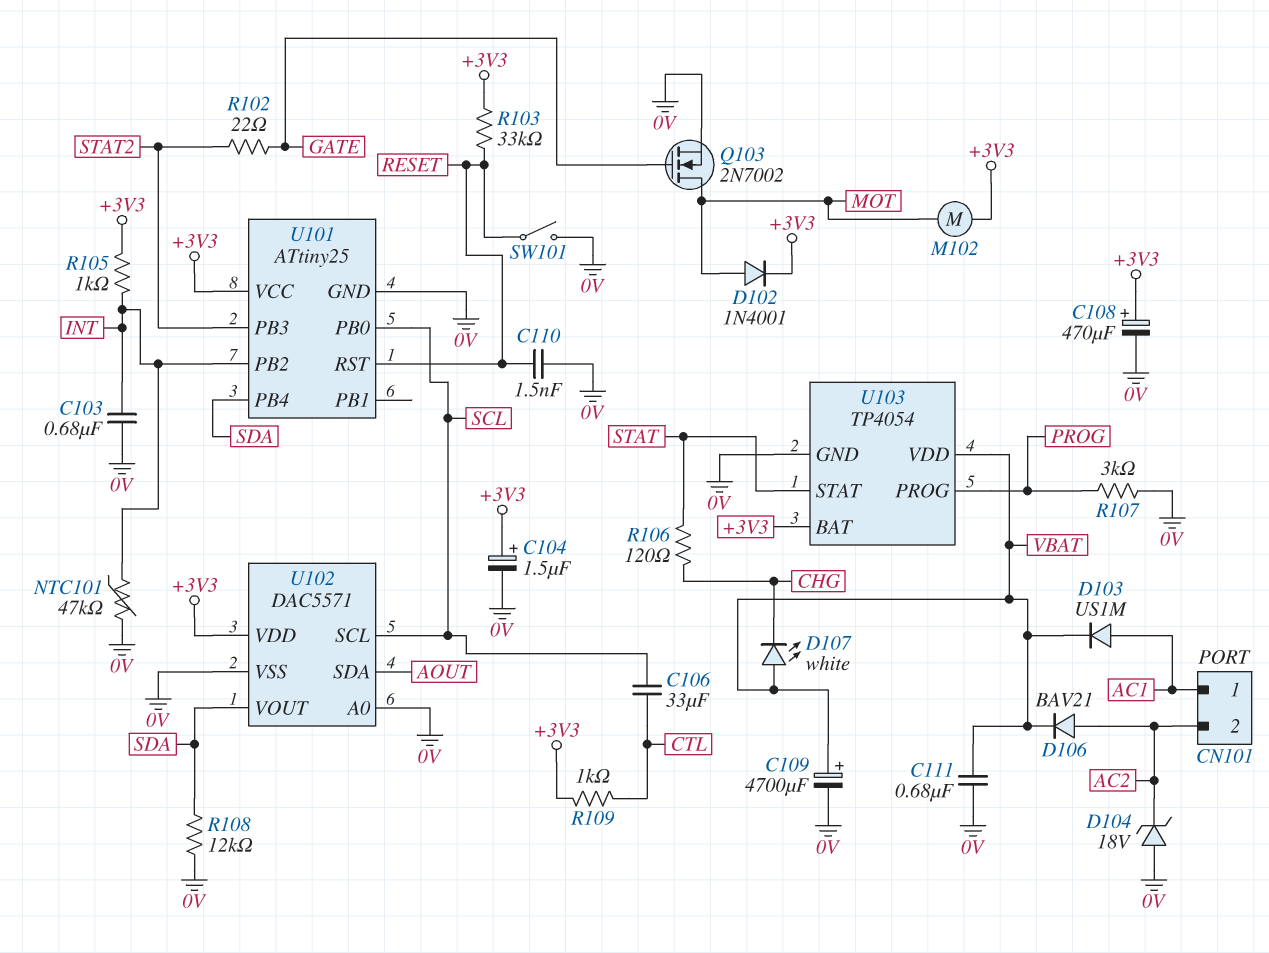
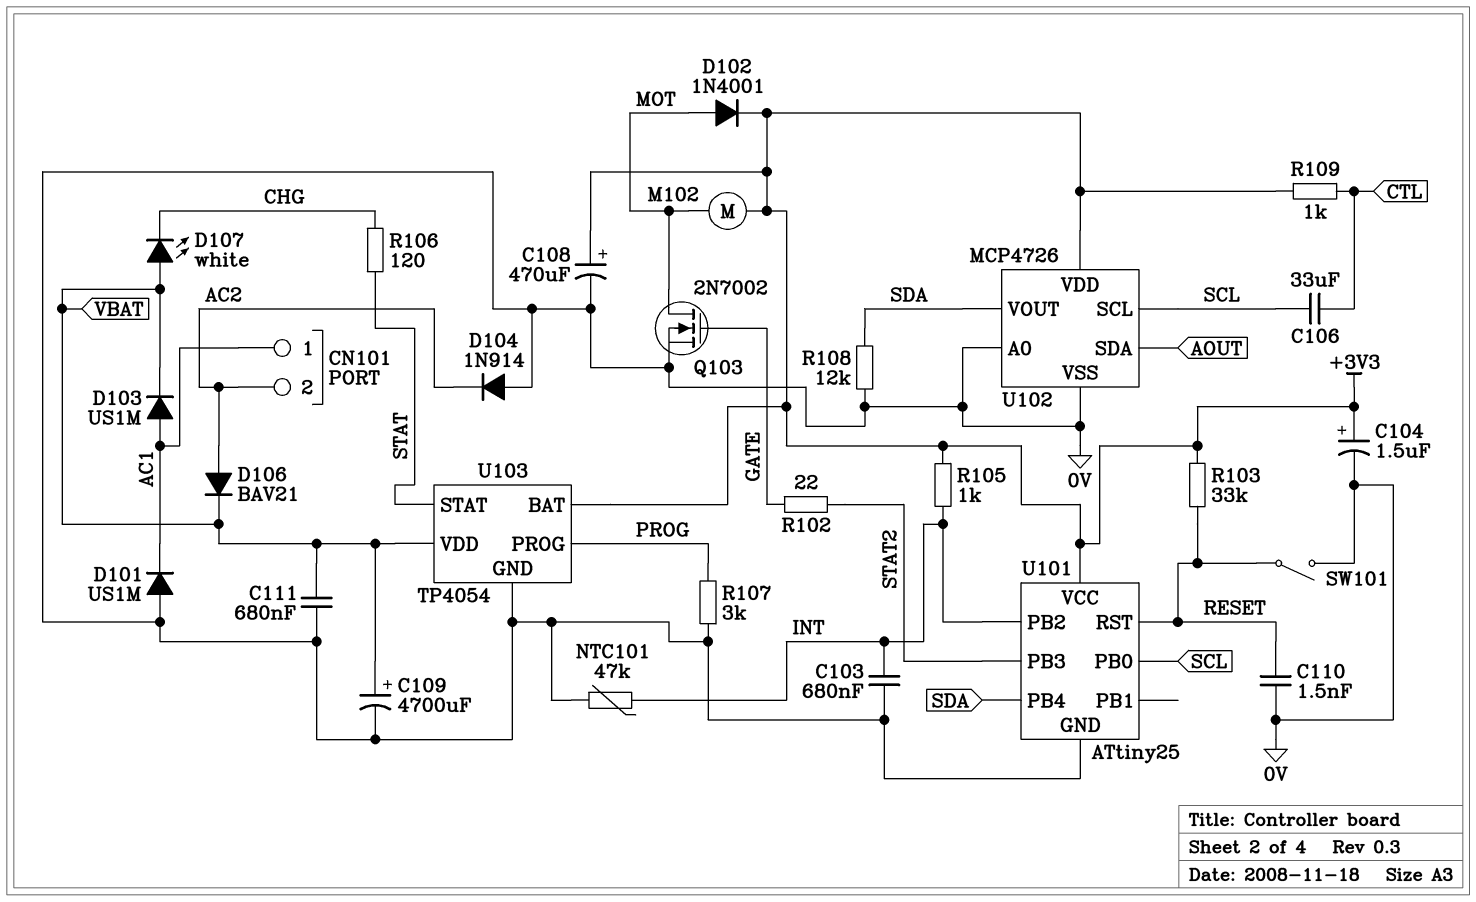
D101: none -> diode US1M (A 0V, K AC1)
D104: zener 18V (A 0V, K AC2) -> diode 1N914 (A 0V, K AC2)
U102: DAC5571 -> MCP4726

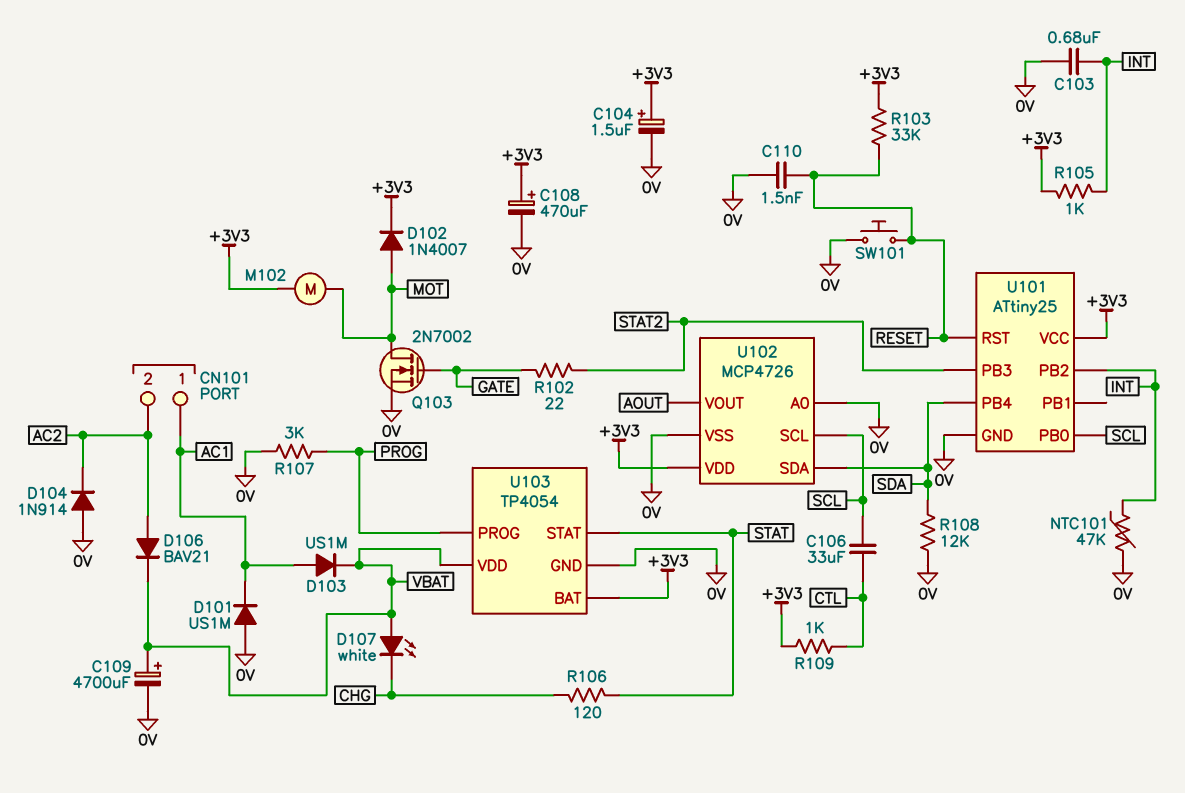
C111: 680nF (0V, VBAT) -> none
D102: diode 1N4001 (A MOT, K +3V3) -> diode 1N4007 (A MOT, K +3V3)
SW101: switch (0V, RESET) -> button (0V, RESET)
U102 pin SDA: AOUT -> SDA
U102 pin VOUT: SDA -> AOUT

